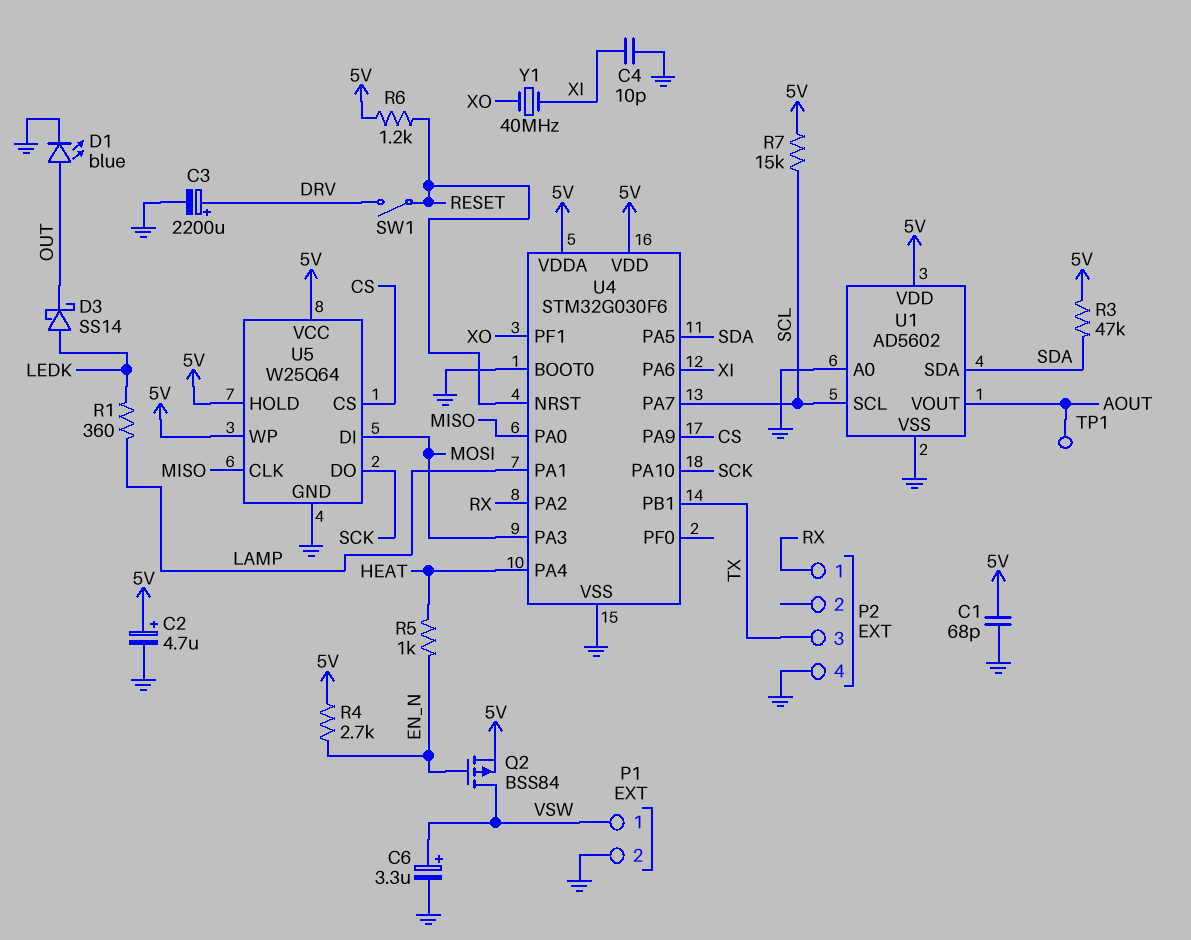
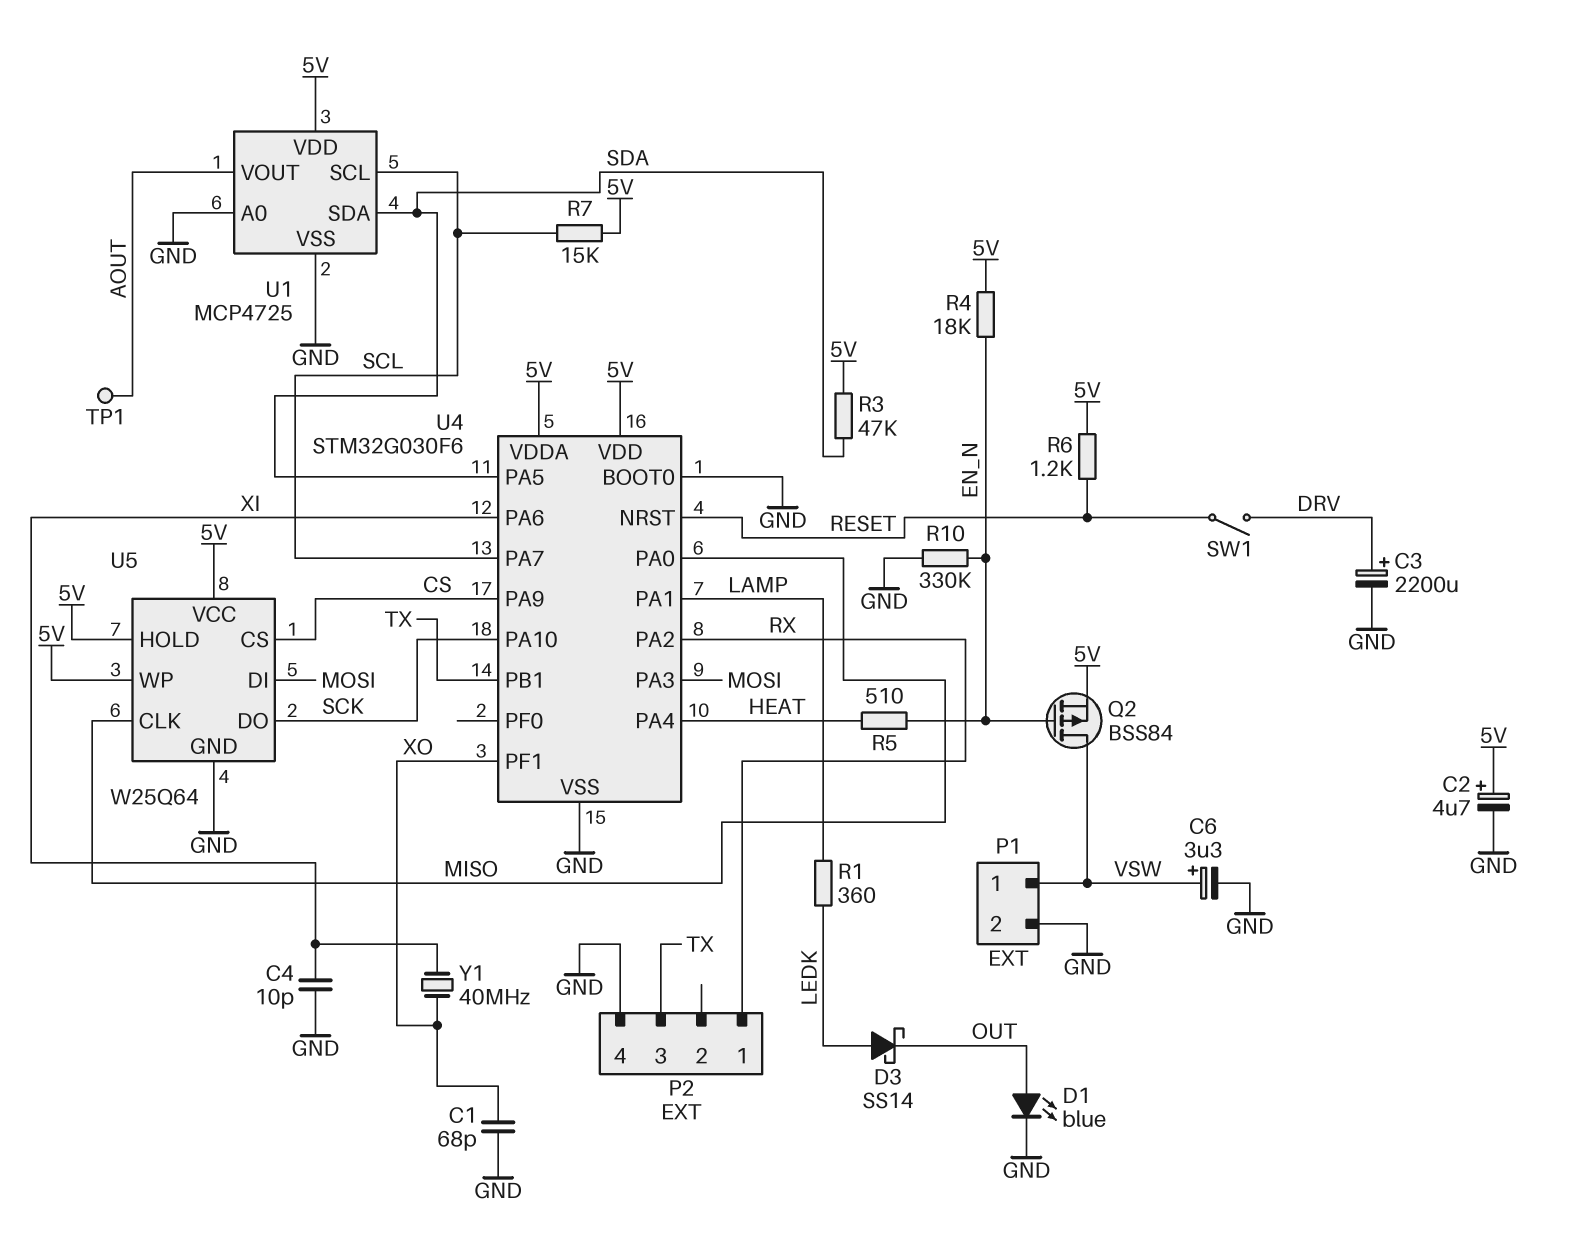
C1: 68pF (5V, GND) -> 68pF (GND, XO)
R4: 2.7k (5V, EN_N) -> 18k (5V, EN_N)
R5: 1k (EN_N, HEAT) -> 510 (EN_N, HEAT)
R10: none -> 330k (EN_N, GND)
U1: AD5602 -> MCP4725

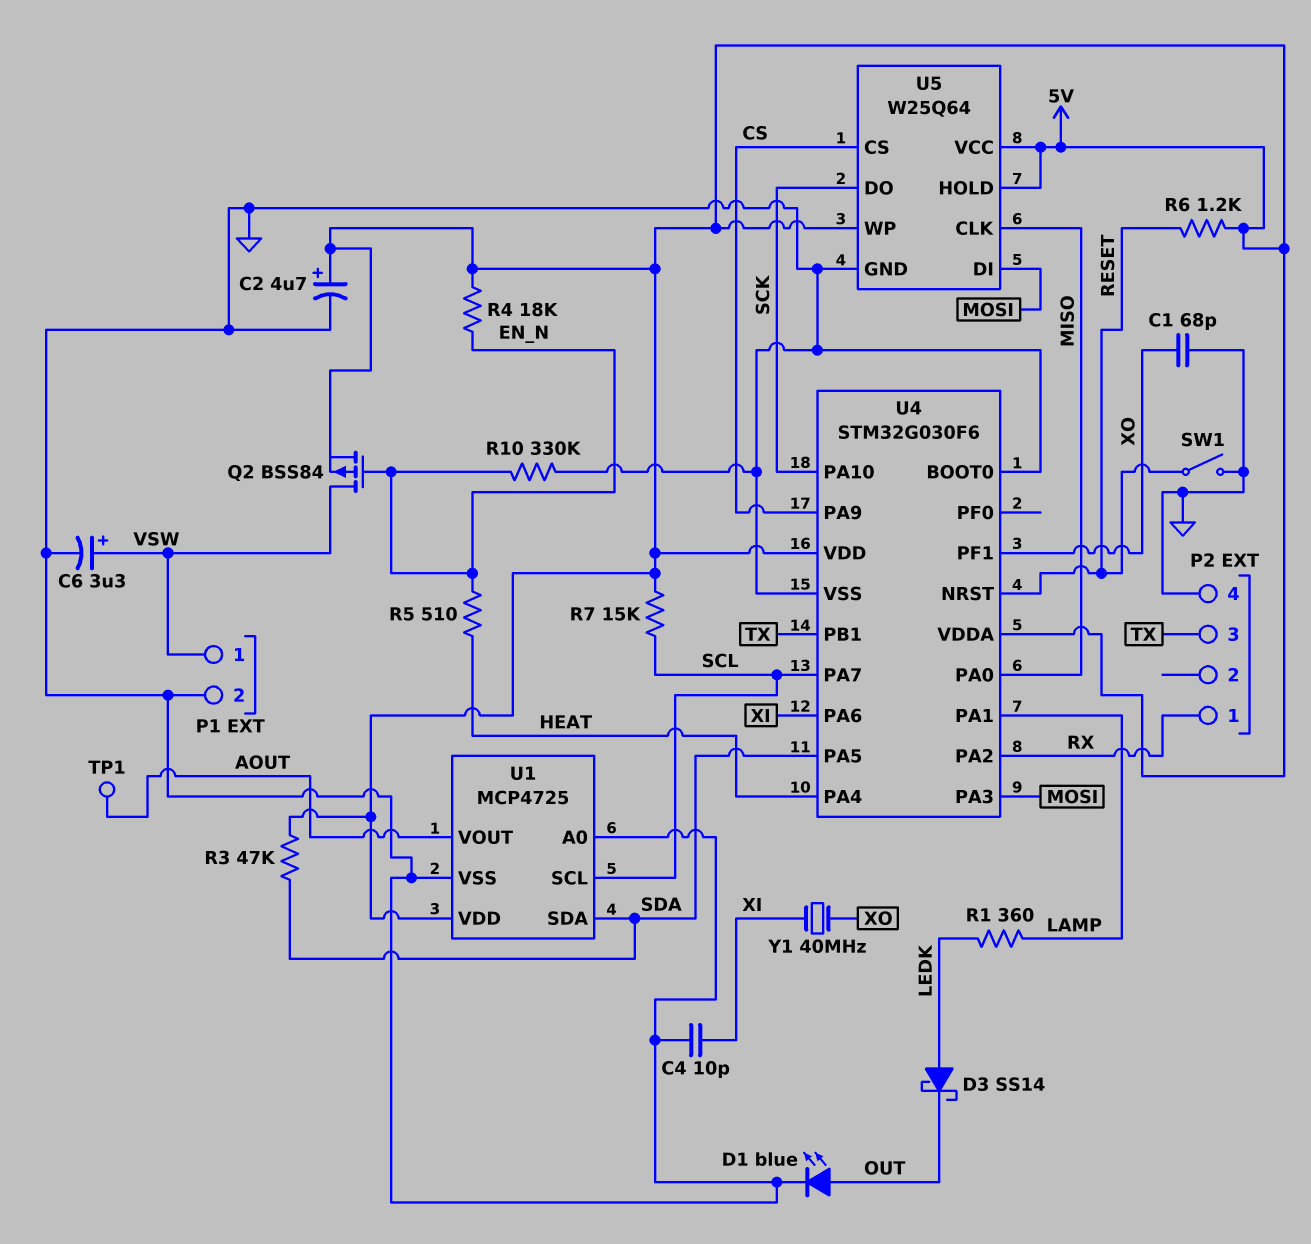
C3: 2200uF (plus DRV, minus GND) -> none
SW1: switch (DRV, RESET) -> switch (GND, RESET)

